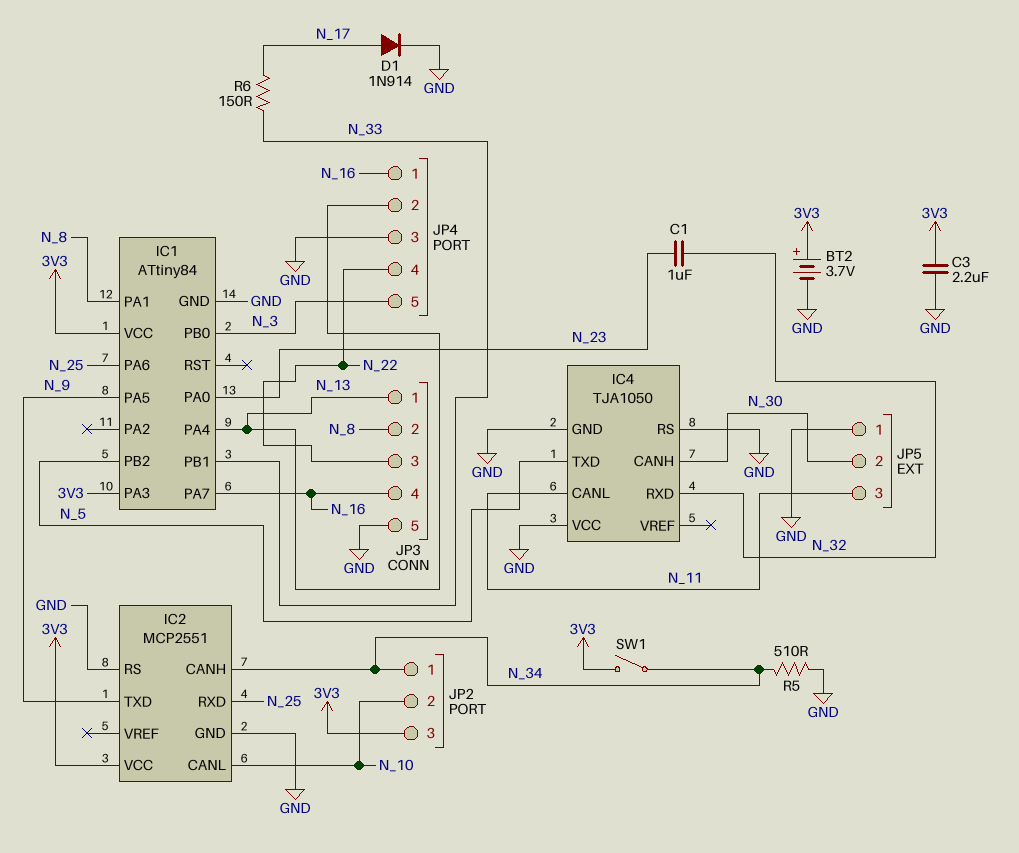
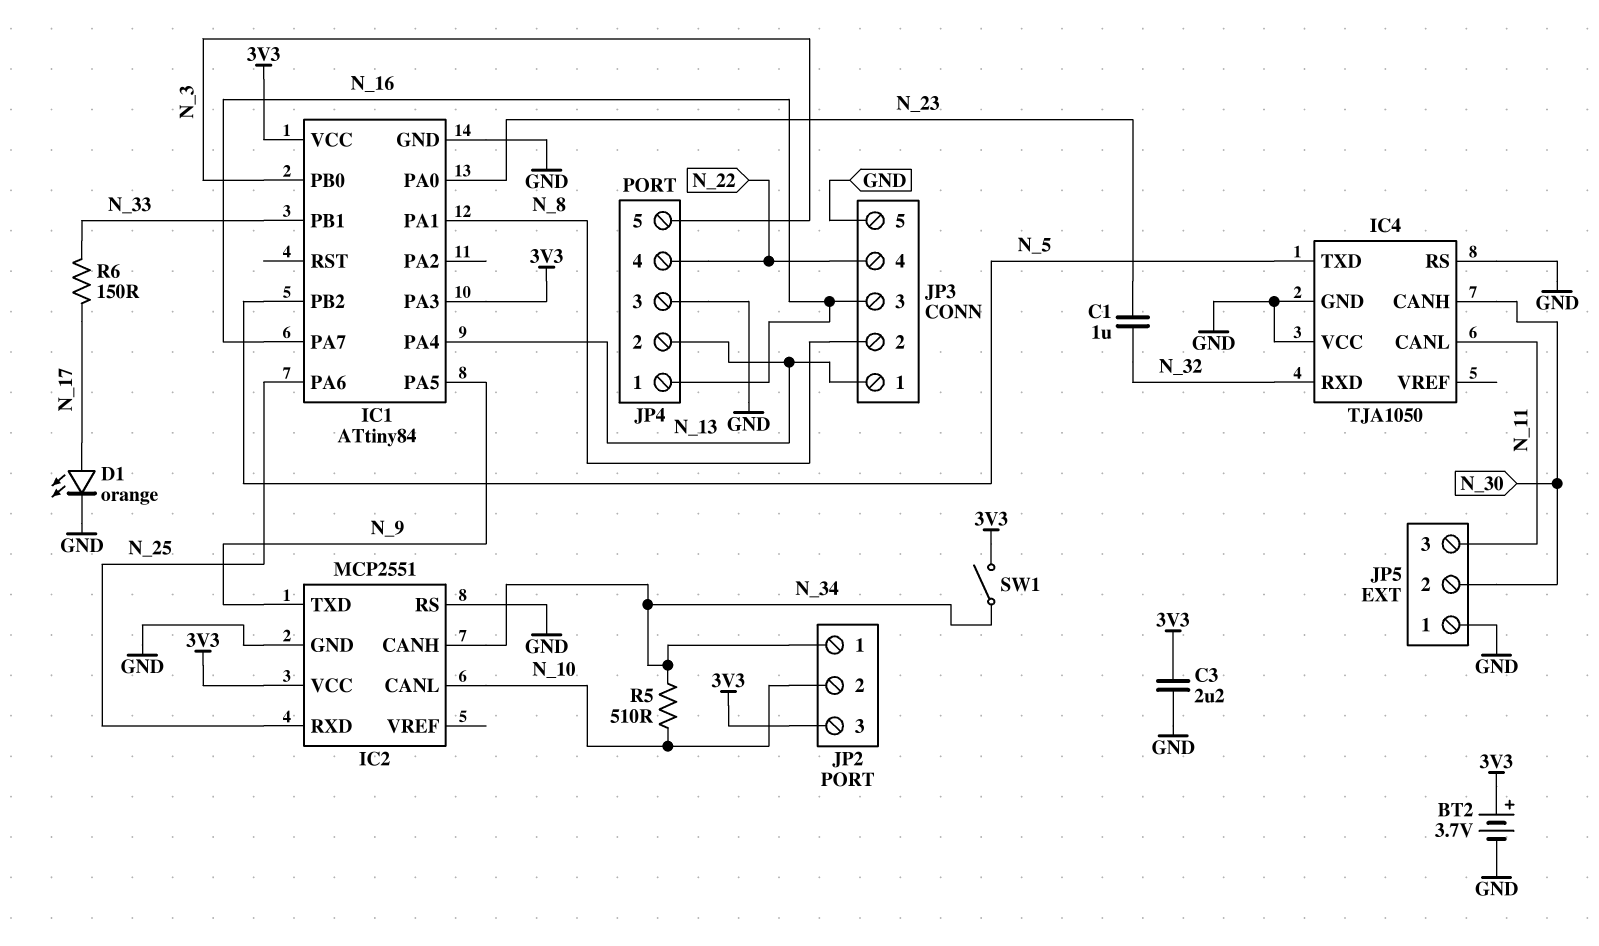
D1: diode 1N914 (A N_17, K GND) -> LED orange (A N_17, K GND)
JP3 pin 3: N_22 -> N_16
JP3 pin 4: N_16 -> N_22
R5: 510 (GND, N_34) -> 510 (N_10, N_34)

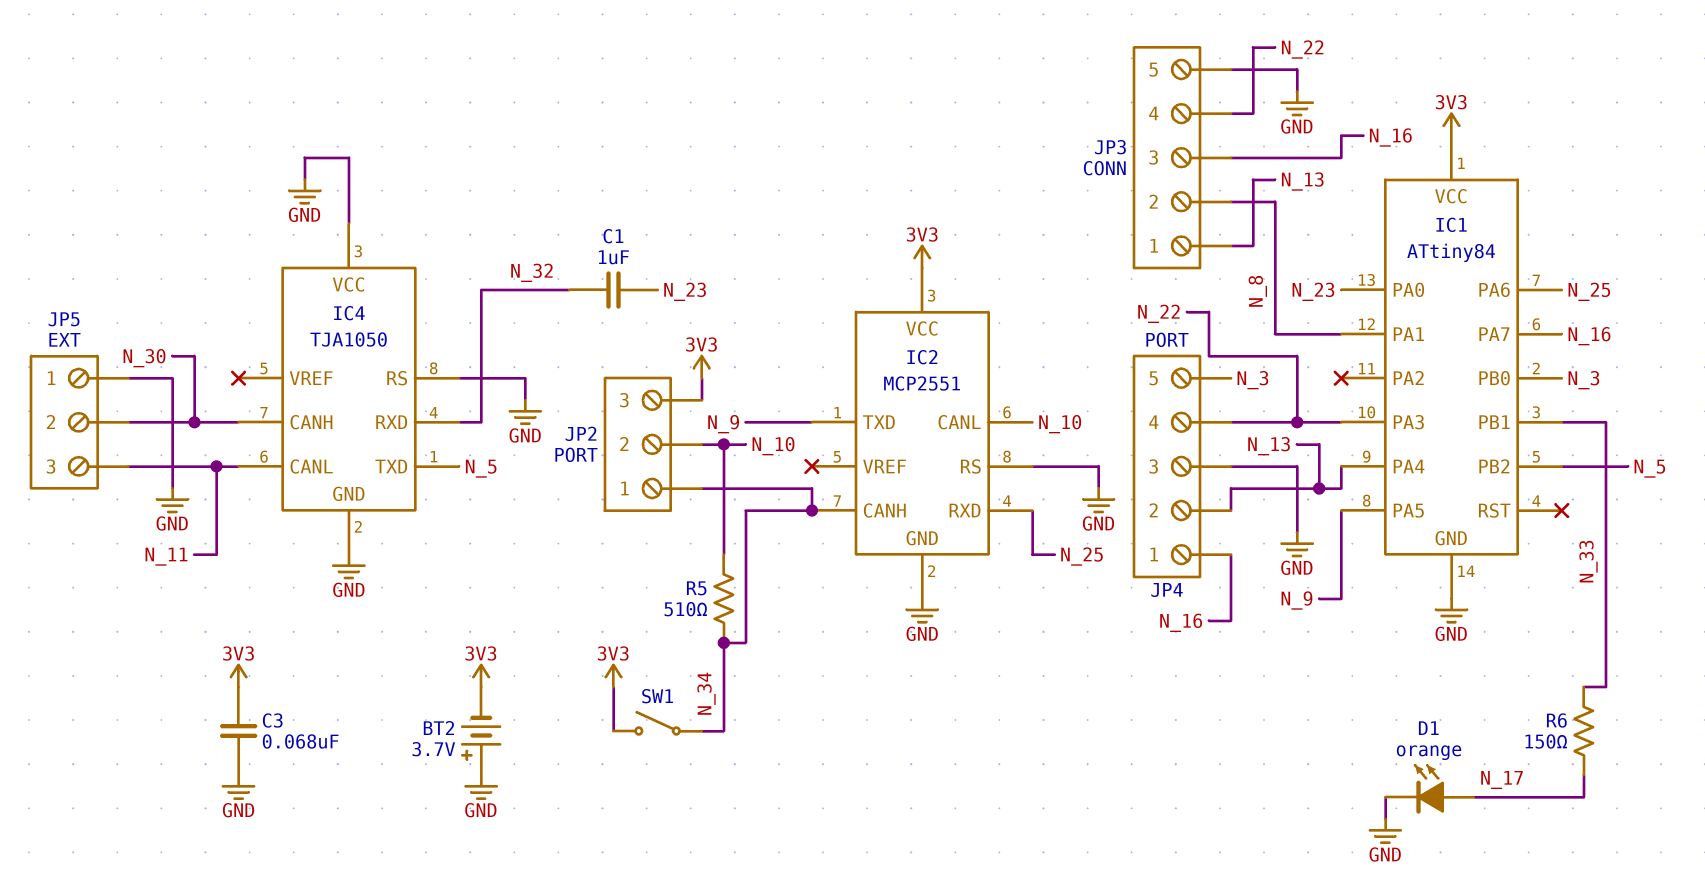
BT2: 3.7V (plus 3V3, minus GND) -> 3.7V (plus GND, minus 3V3)
C3: 2.2uF (3V3, GND) -> 68nF (3V3, GND)
IC1 pin PA3: 3V3 -> N_22

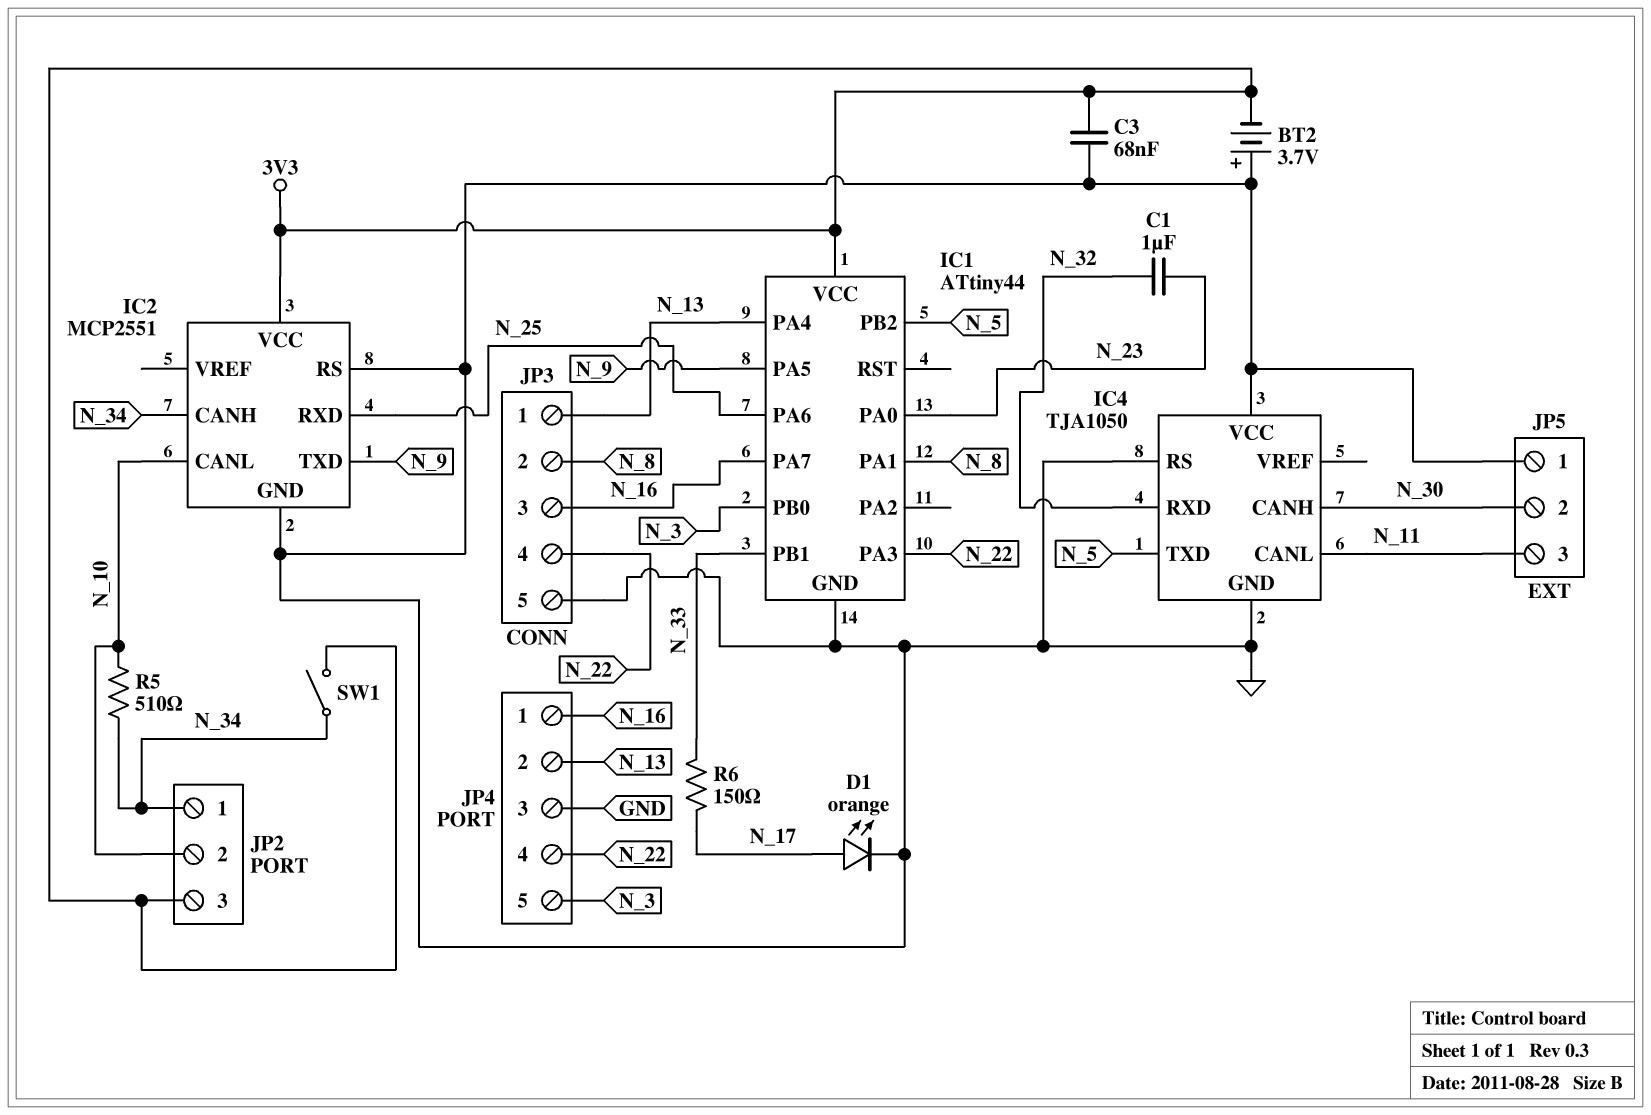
IC1: ATtiny84 -> ATtiny44

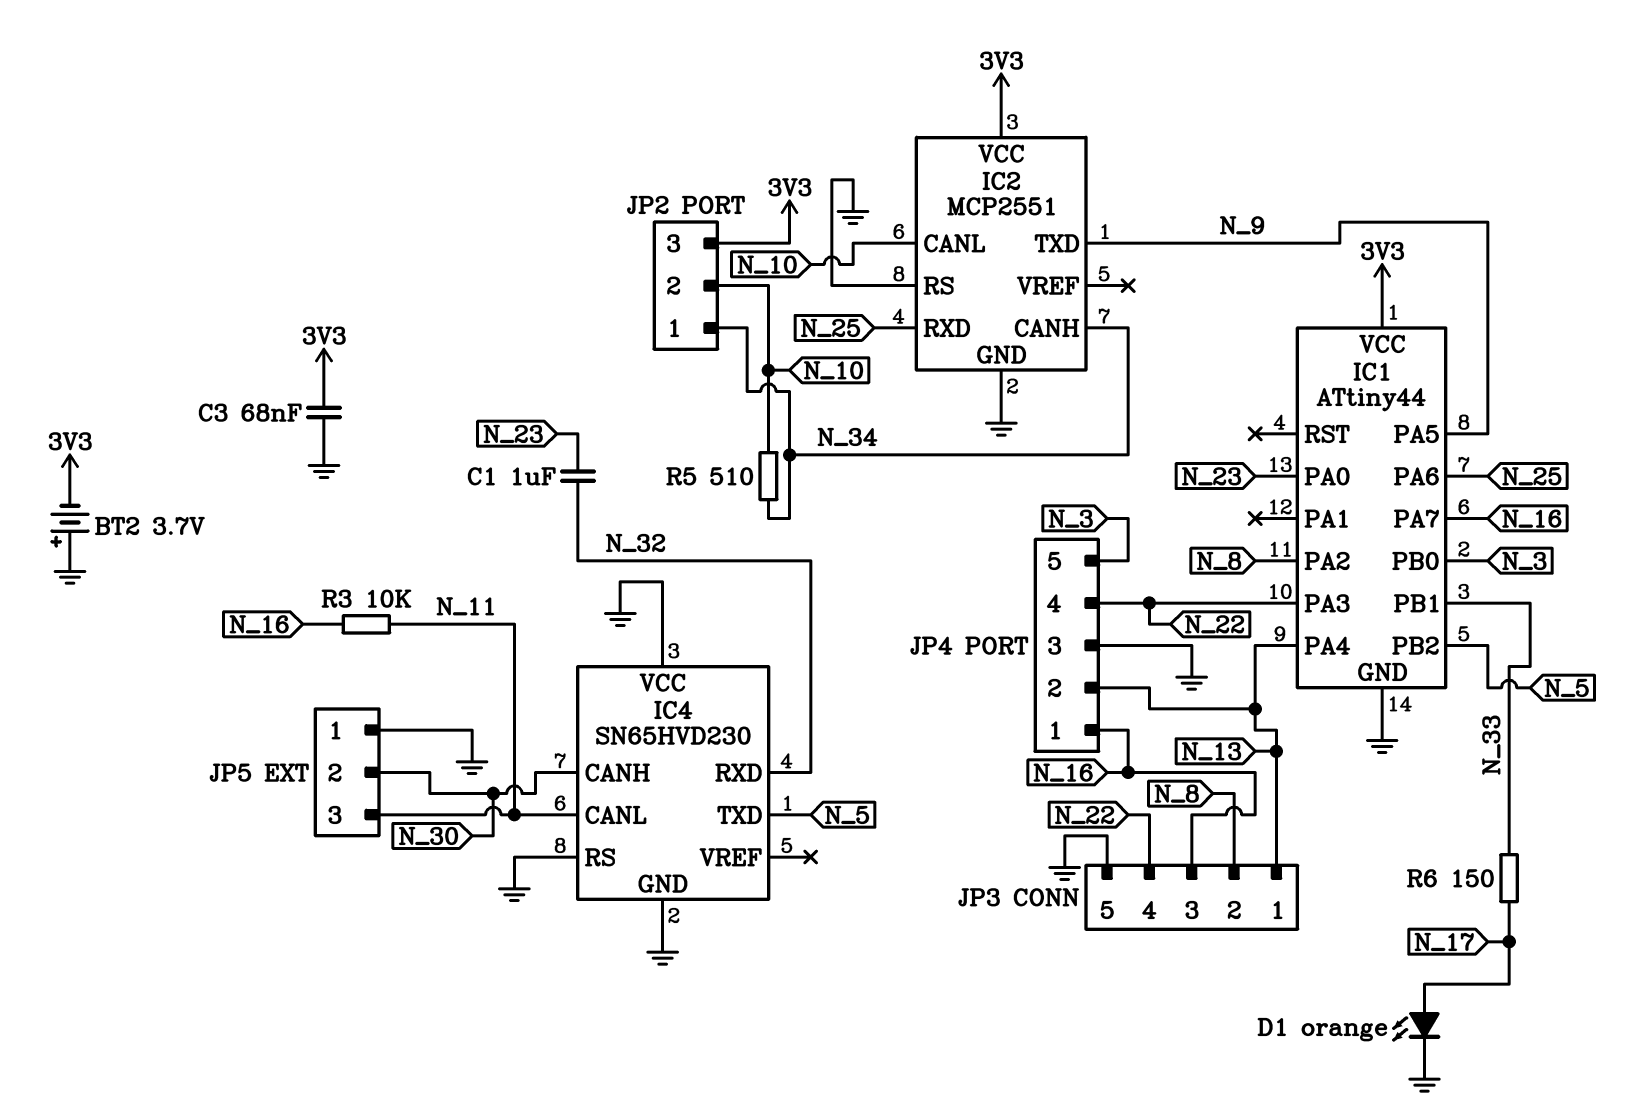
IC1 pin PA1: N_8 -> none
IC1 pin PA2: none -> N_8
IC4: TJA1050 -> SN65HVD230
R3: none -> 10k (N_11, N_16)
SW1: switch (3V3, N_34) -> none

